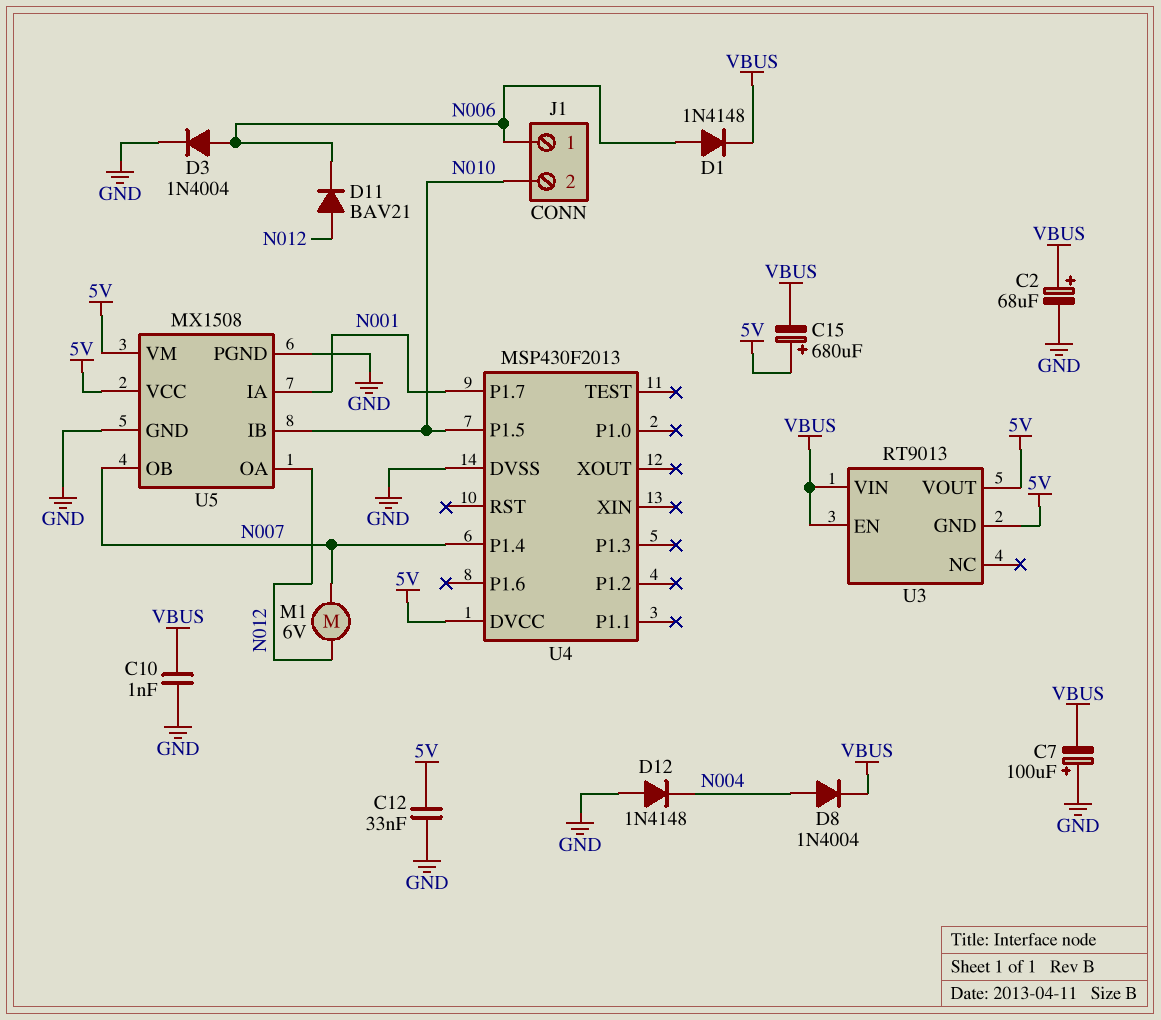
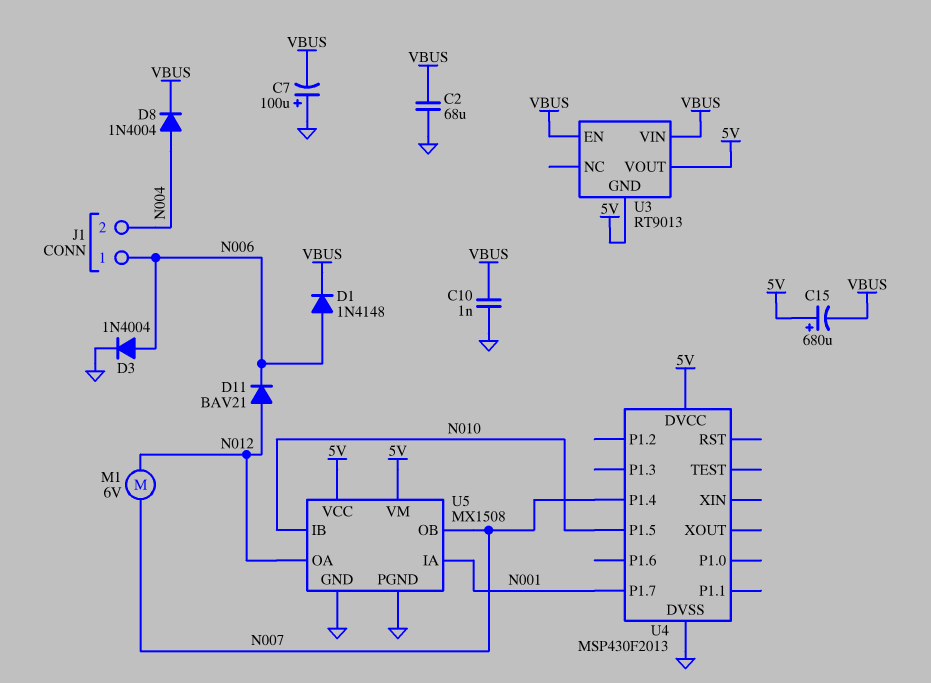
C2: 68uF (plus VBUS, minus GND) -> 68uF (GND, VBUS)
C12: 33nF (5V, GND) -> none
D12: diode 1N4148 (A GND, K N004) -> none
J1 pin 2: N010 -> N004

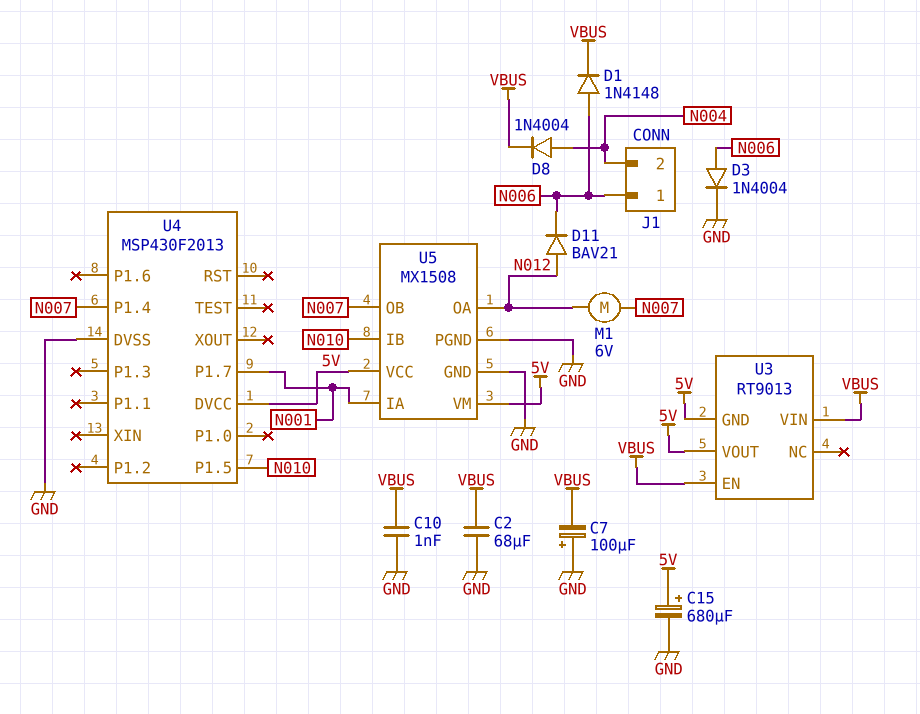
C15: 680uF (plus 5V, minus VBUS) -> 680uF (plus 5V, minus GND)

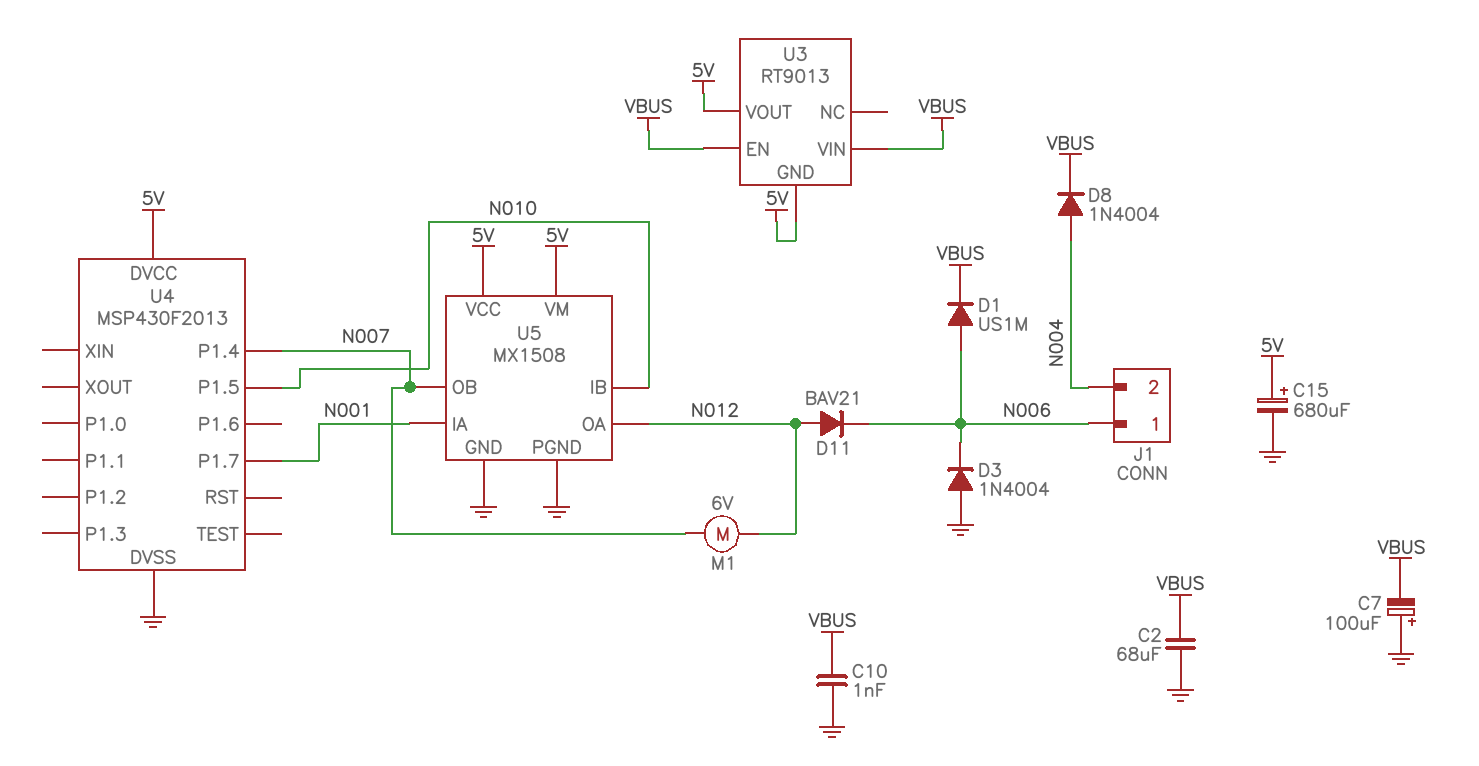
D1: diode 1N4148 (A N006, K VBUS) -> diode US1M (A N006, K VBUS)
D3: diode 1N4004 (A N006, K GND) -> diode 1N4004 (A GND, K N006)

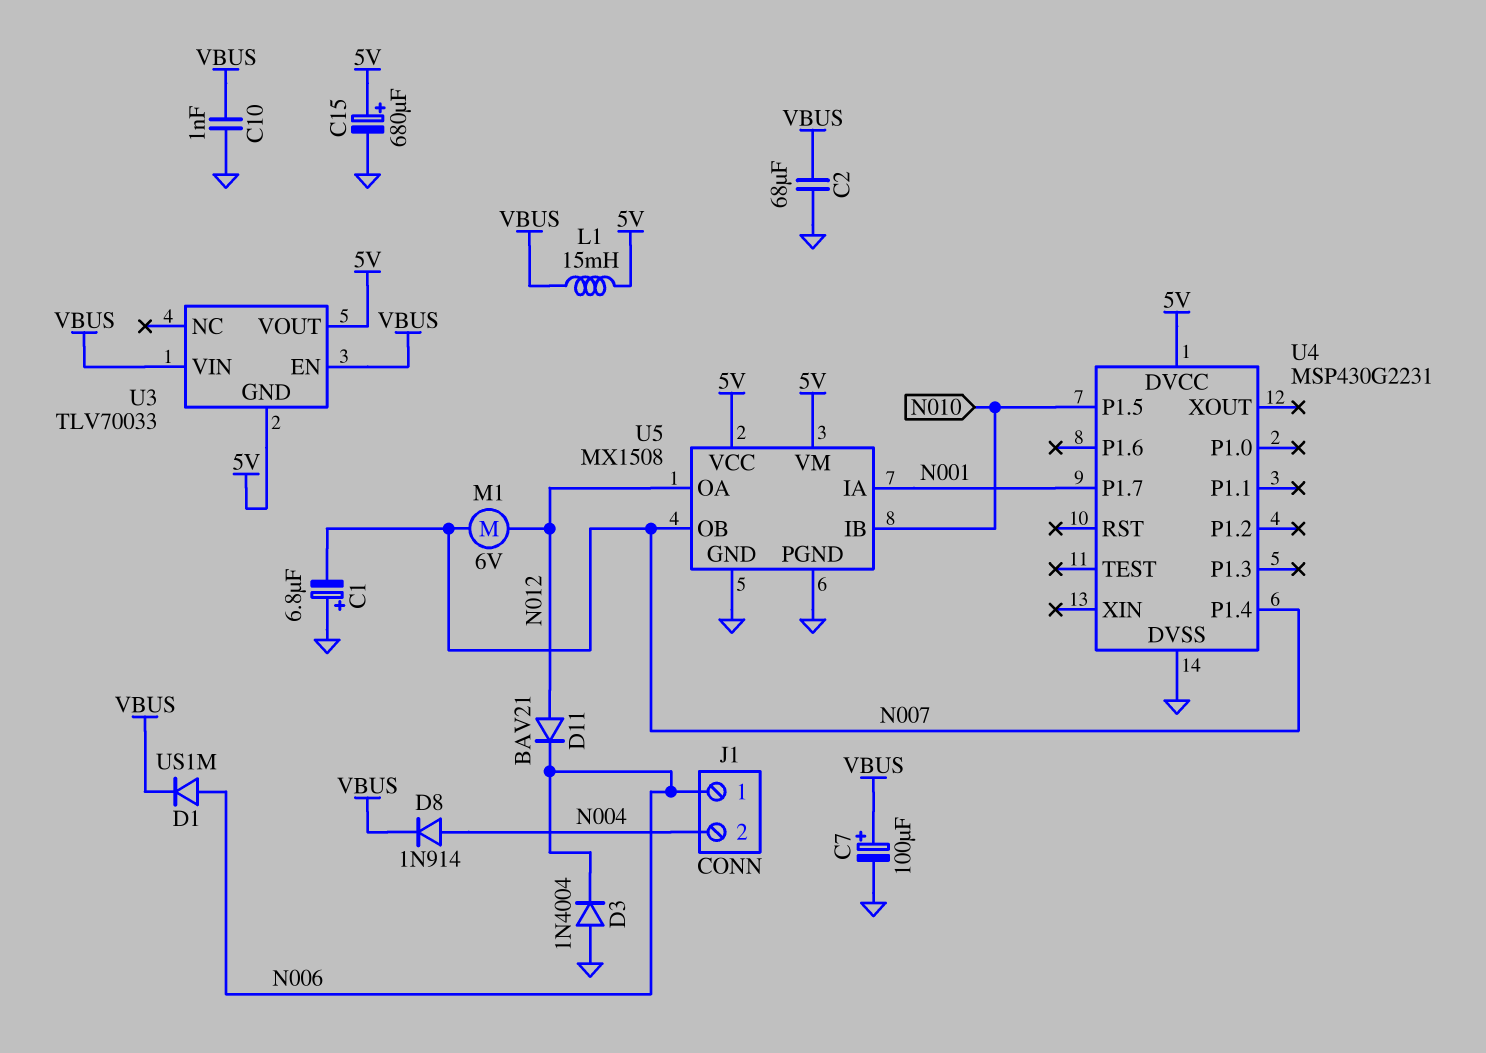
C1: none -> 6.8uF (plus GND, minus N007)
C7: 100uF (plus GND, minus VBUS) -> 100uF (plus VBUS, minus GND)
D8: diode 1N4004 (A N004, K VBUS) -> diode 1N914 (A N004, K VBUS)
L1: none -> 15mH (5V, VBUS)
U3: RT9013 -> TLV70033
U4: MSP430F2013 -> MSP430G2231

